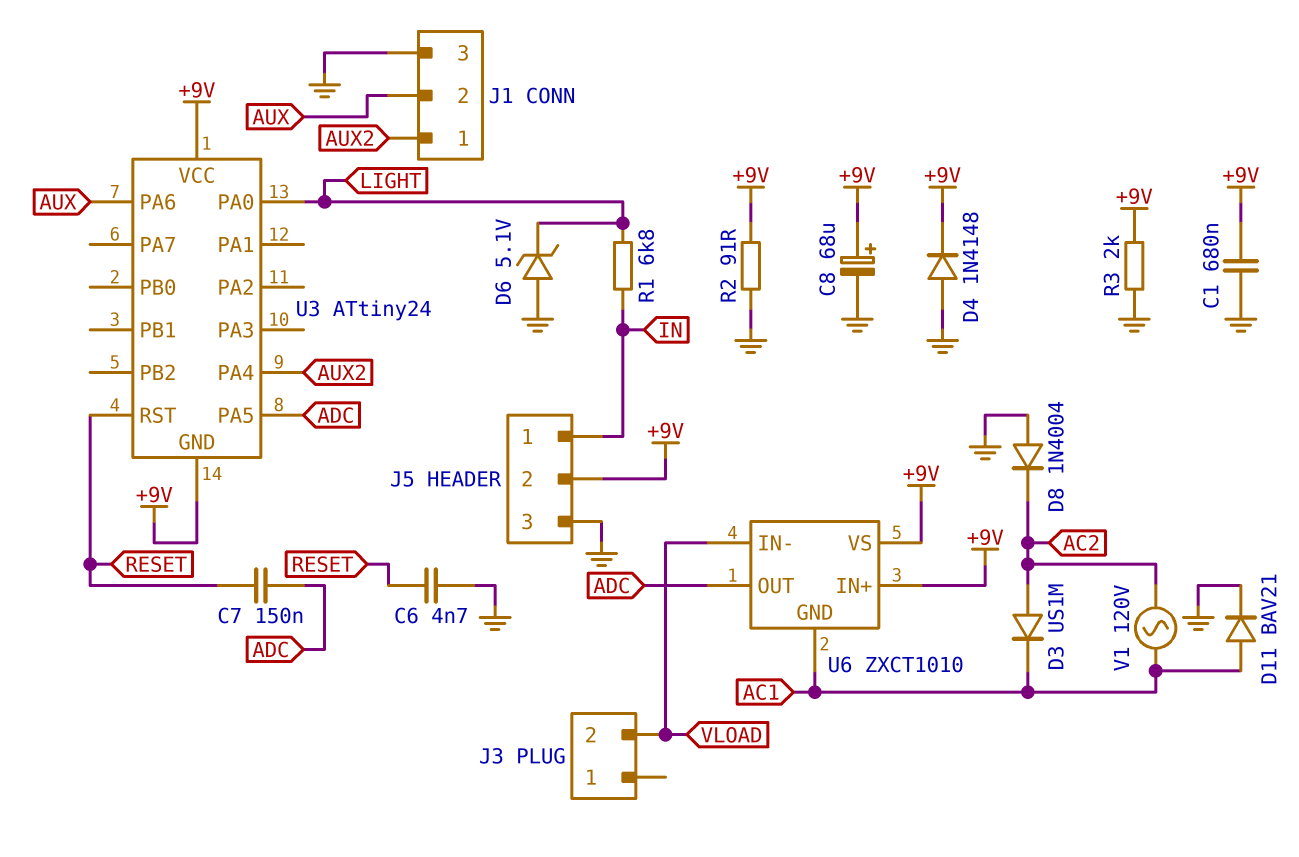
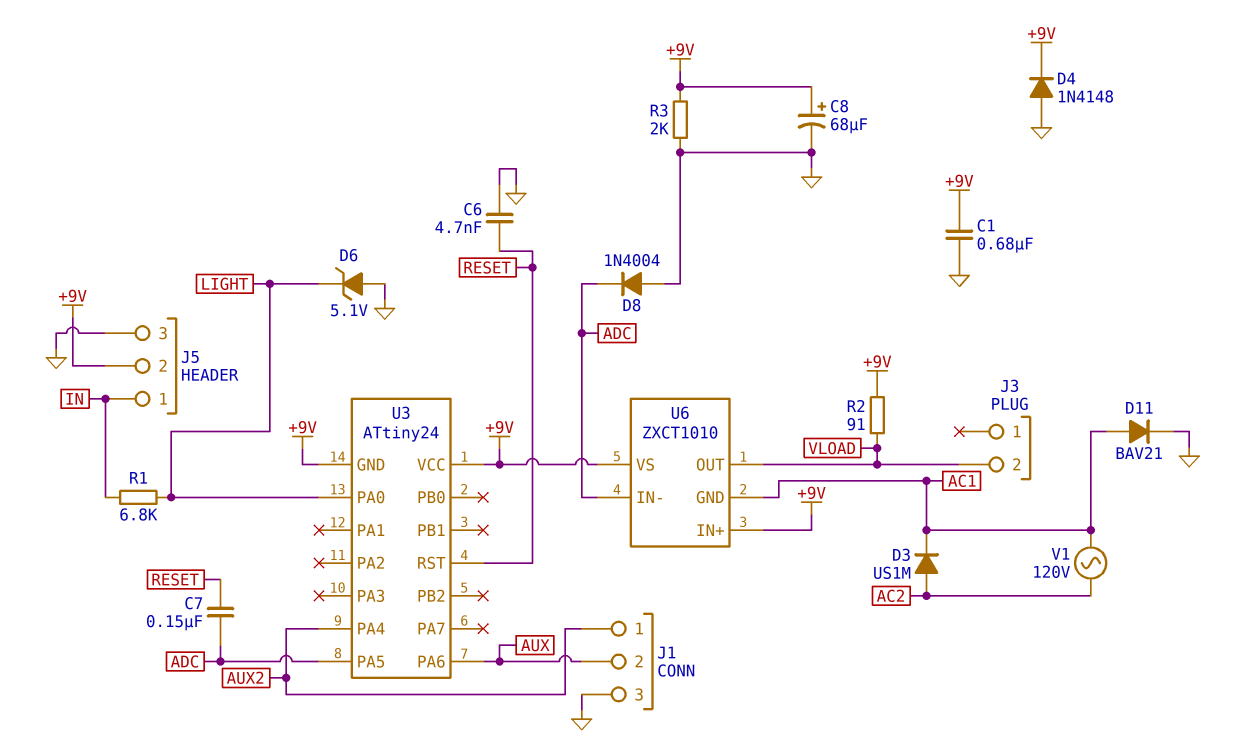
D8: diode 1N4004 (A GND, K AC2) -> diode 1N4004 (A GND, K ADC)
R2: 91 (+9V, GND) -> 91 (+9V, VLOAD)
U6 pin IN-: VLOAD -> ADC
U6 pin OUT: ADC -> VLOAD

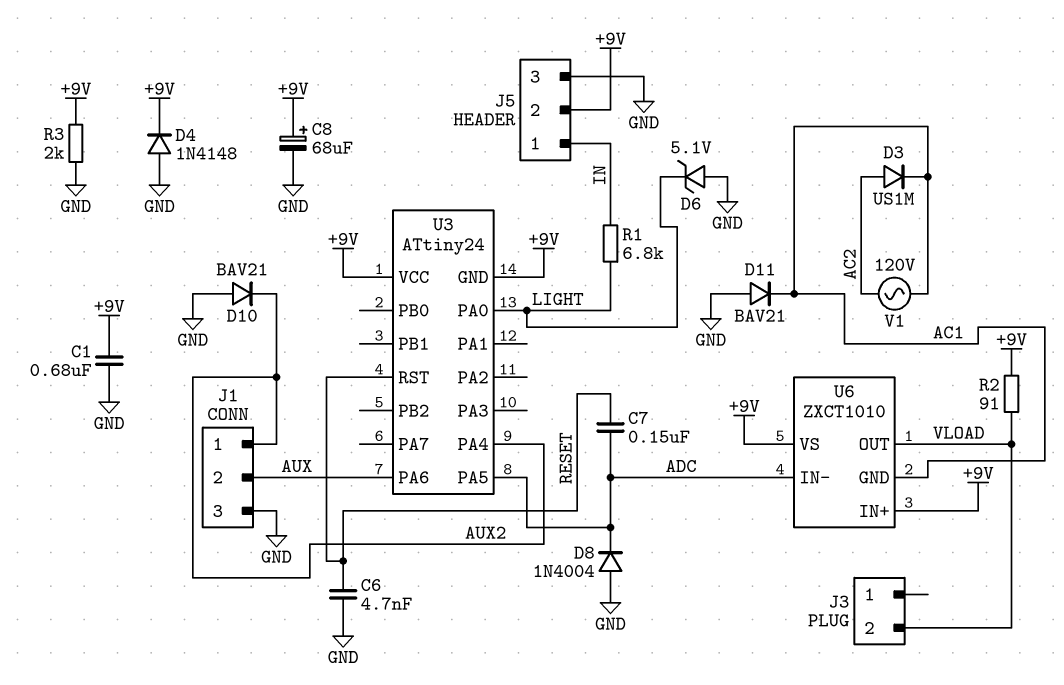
D10: none -> diode BAV21 (A GND, K AUX2)
D11: diode BAV21 (A AC1, K GND) -> diode BAV21 (A GND, K AC1)

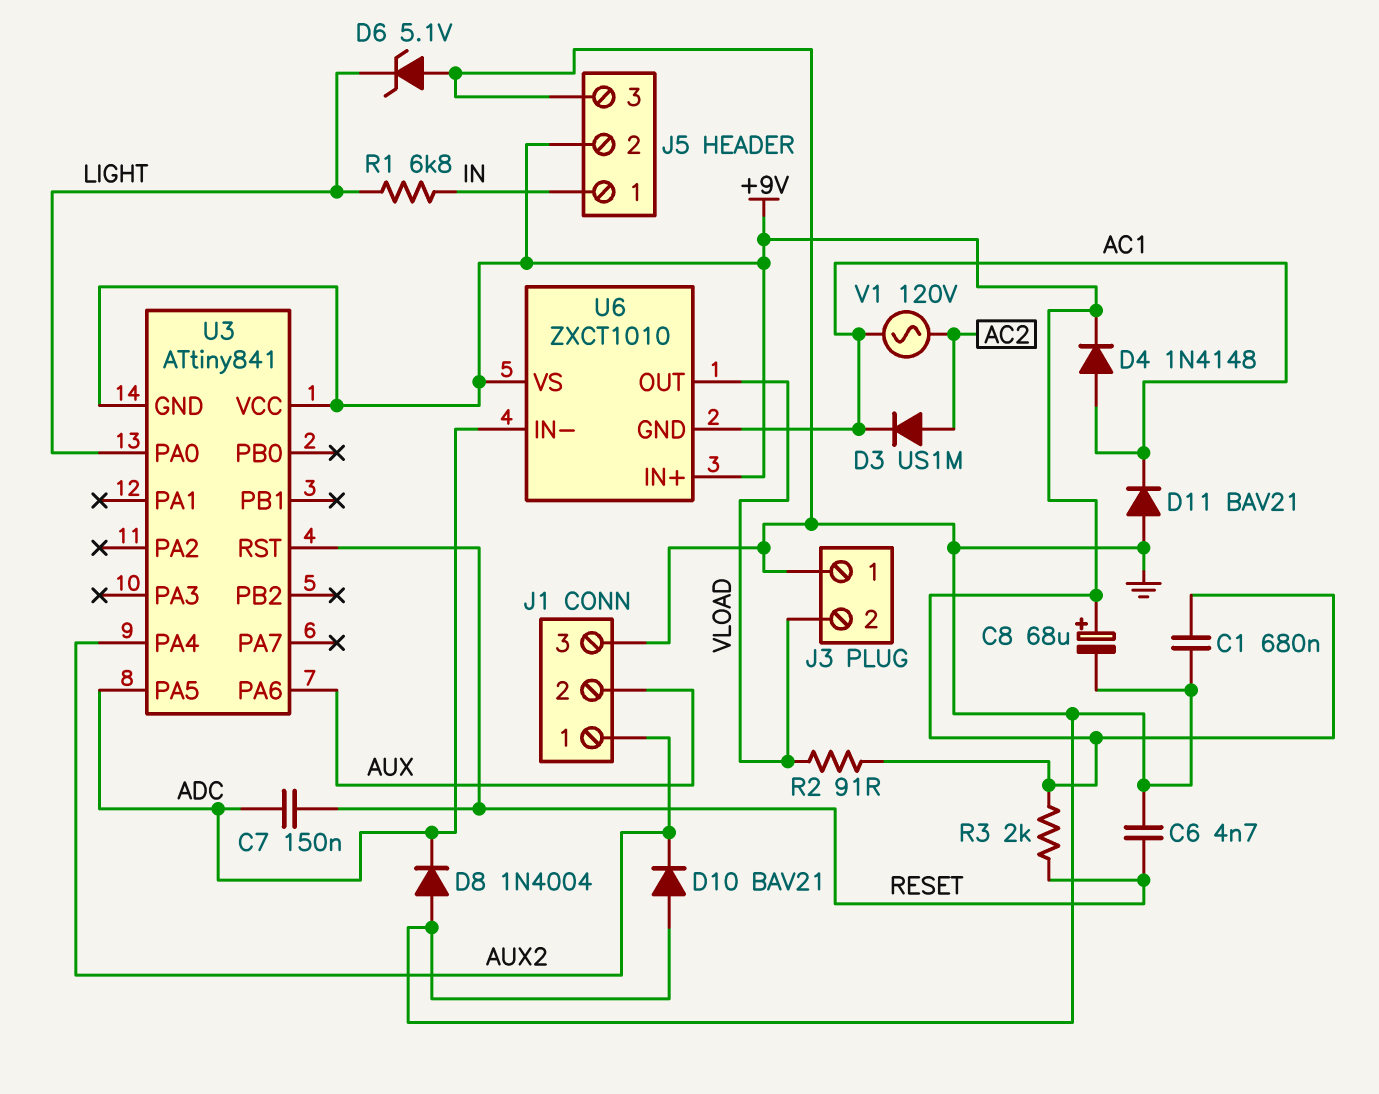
D4: diode 1N4148 (A GND, K +9V) -> diode 1N4148 (A AC1, K +9V)
J3 pin 1: none -> GND
R3: 2k (+9V, GND) -> 2k (+9V, RESET)
U3: ATtiny24 -> ATtiny841

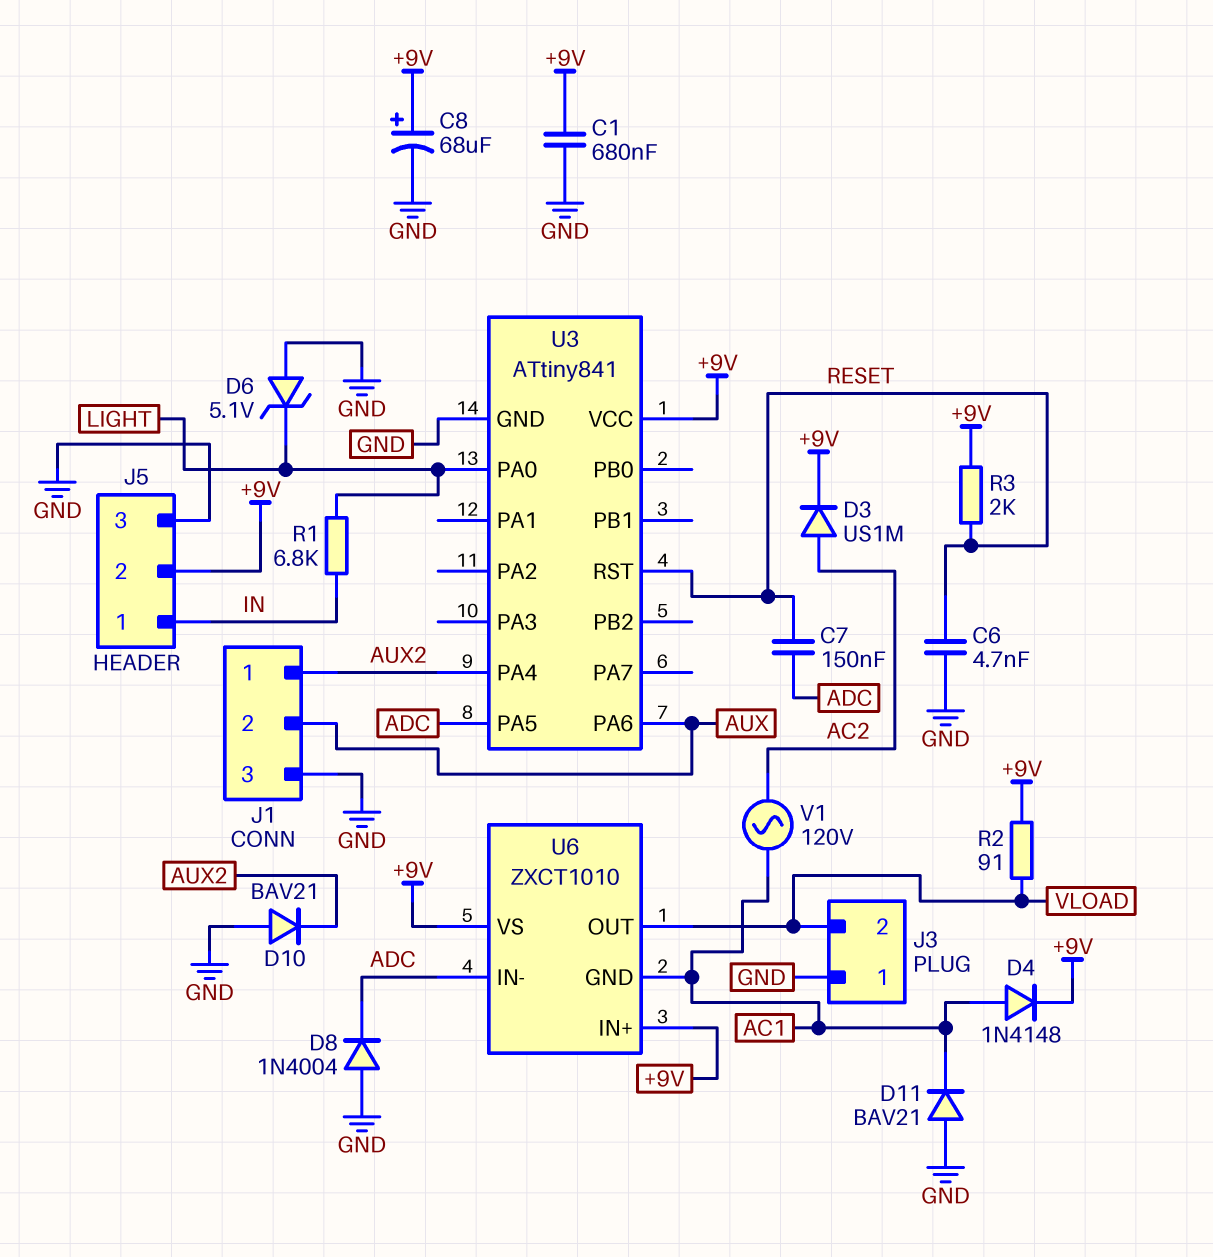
D3: diode US1M (A AC2, K AC1) -> diode US1M (A AC2, K +9V)
U3 pin GND: +9V -> GND

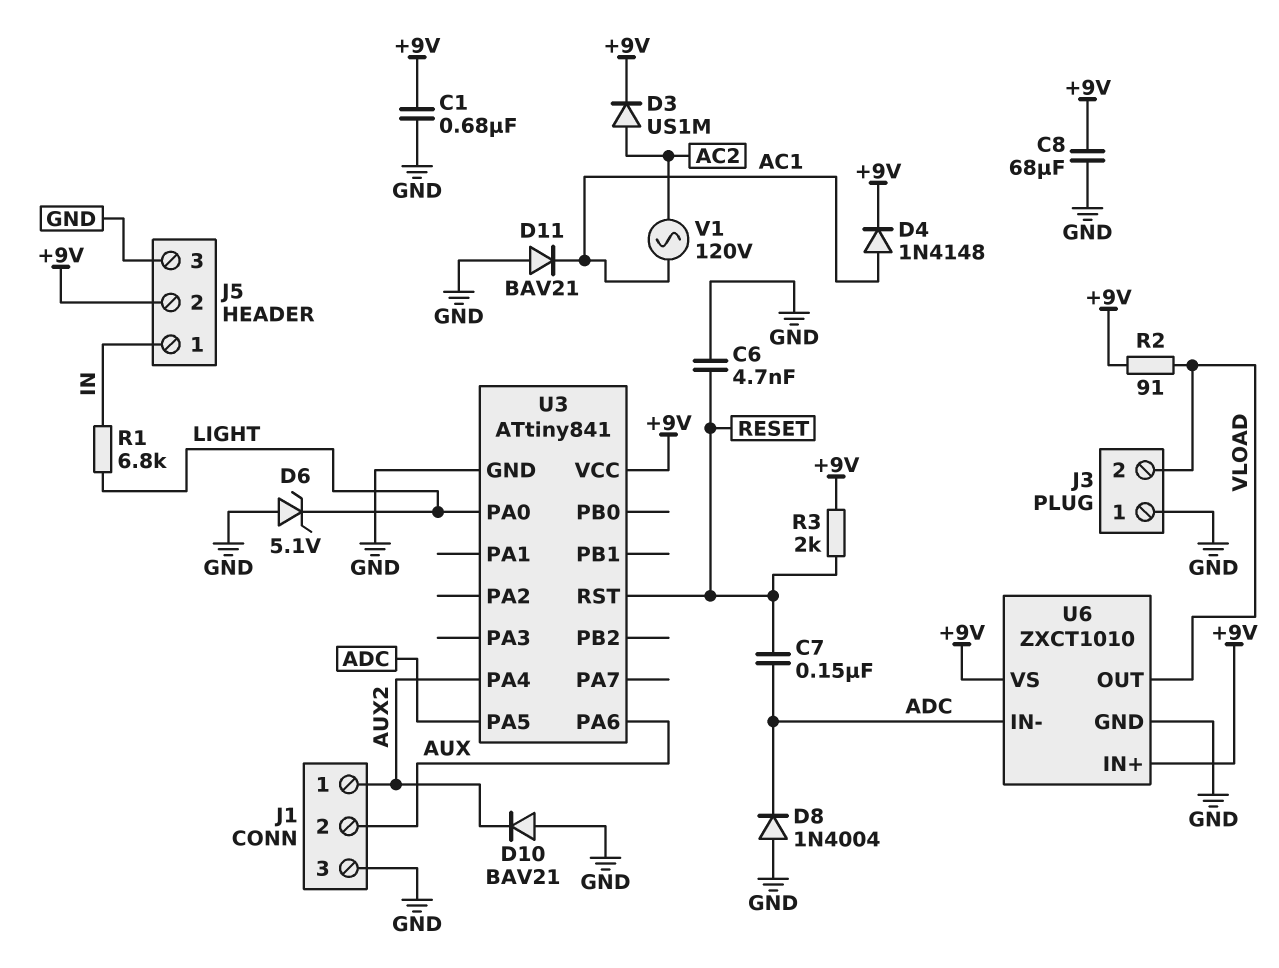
C8: 68uF (plus +9V, minus GND) -> 68uF (+9V, GND)
U6 pin GND: AC1 -> GND

